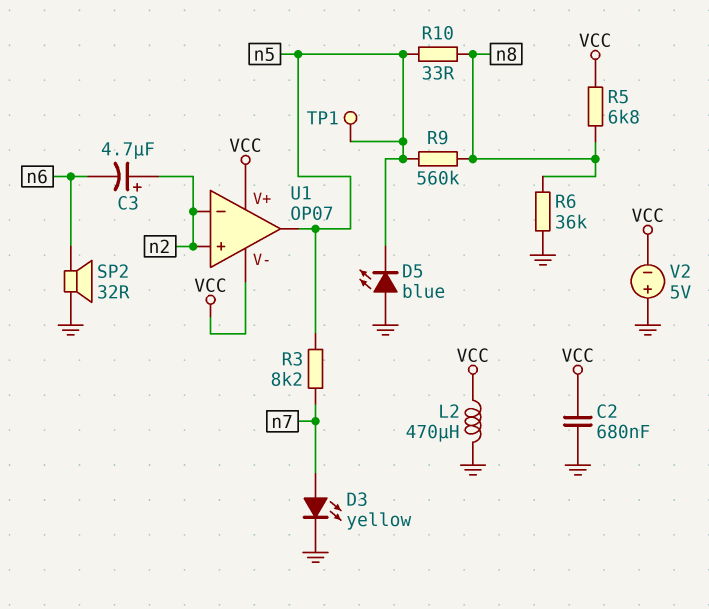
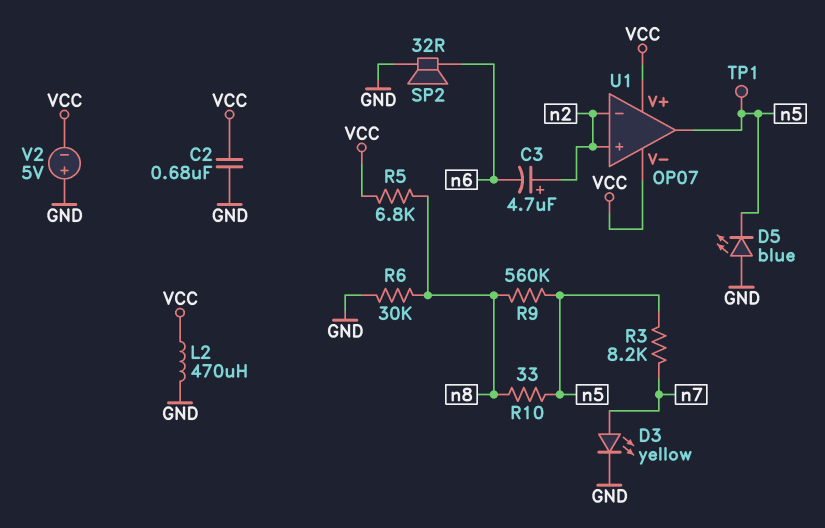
R6: 36k (GND, n8) -> 30k (GND, n8)

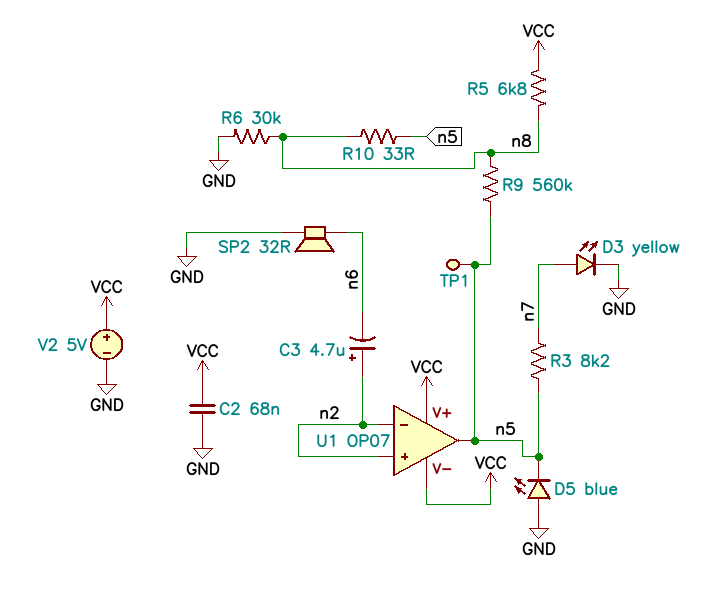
C2: 680nF (GND, VCC) -> 68nF (GND, VCC)
L2: 470uH (GND, VCC) -> none
V2: 5V (plus GND, minus VCC) -> 5V (plus VCC, minus GND)

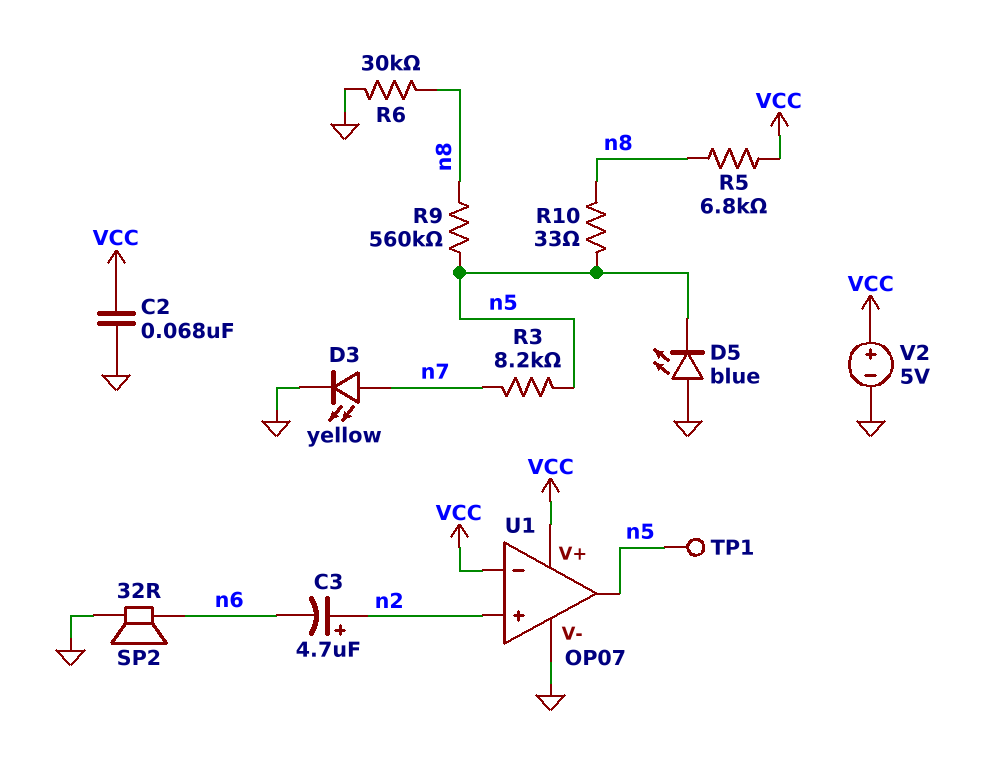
U1 pin V-: VCC -> GND
U1 pin in-: n2 -> VCC

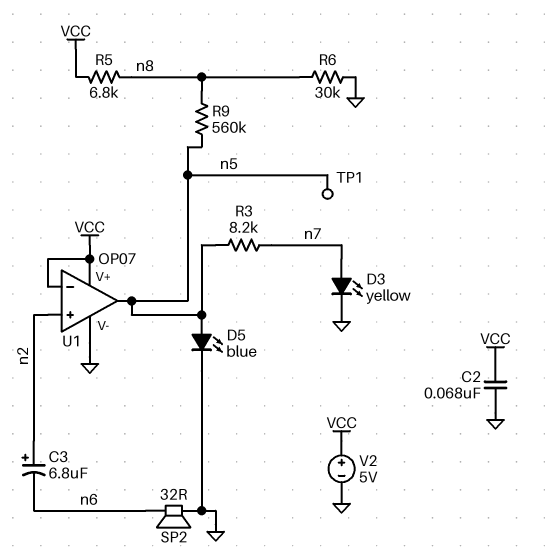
C3: 4.7uF (plus n2, minus n6) -> 6.8uF (plus n2, minus n6)
D5: LED blue (A GND, K n5) -> LED blue (A n5, K GND)
R10: 33 (n5, n8) -> none

